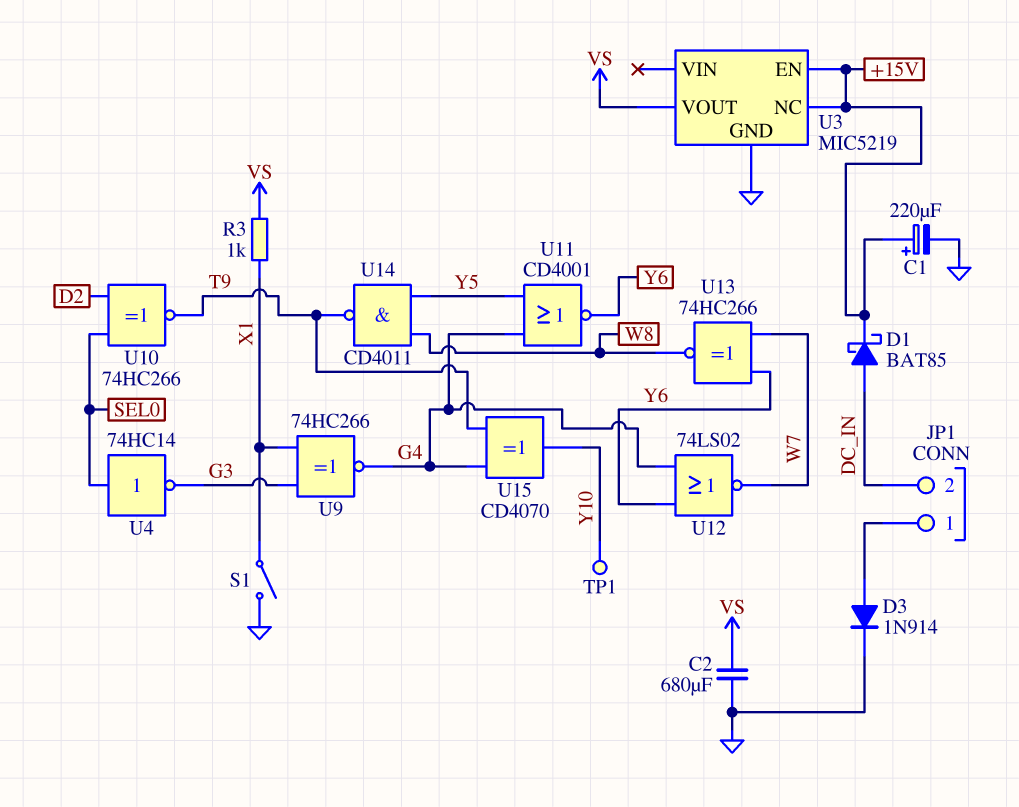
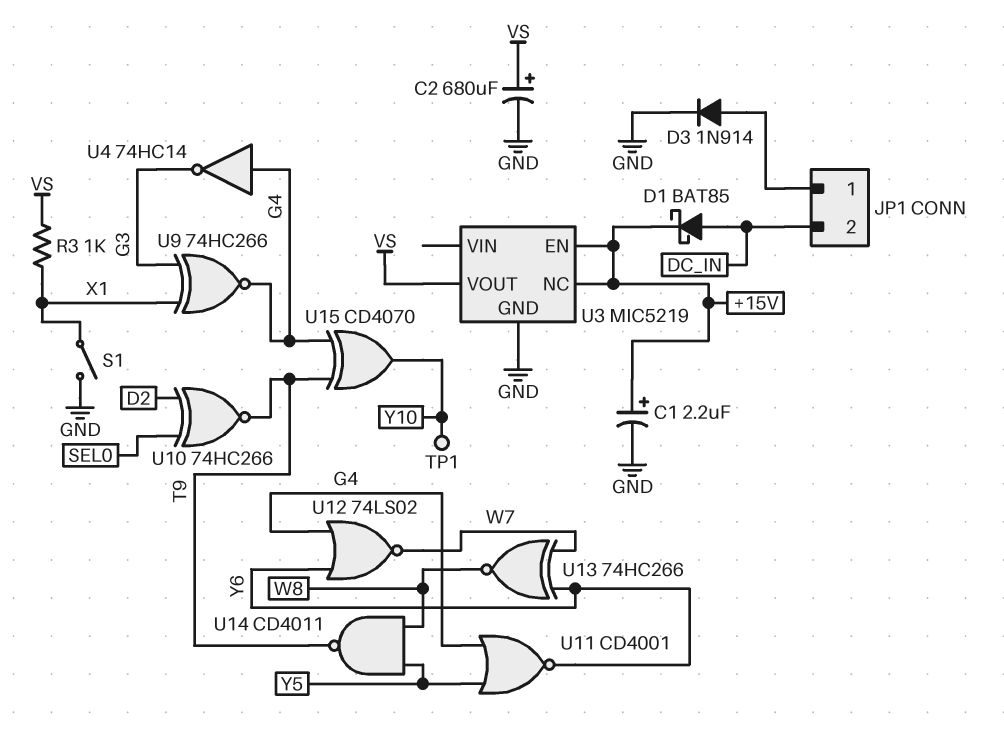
C1: 220uF (plus +15V, minus GND) -> 2.2uF (plus +15V, minus GND)
C2: 680uF (GND, VS) -> 680uF (plus VS, minus GND)
U4: NOT 74HC14 (in SEL0, out G3) -> NOT 74HC14 (in G4, out G3)

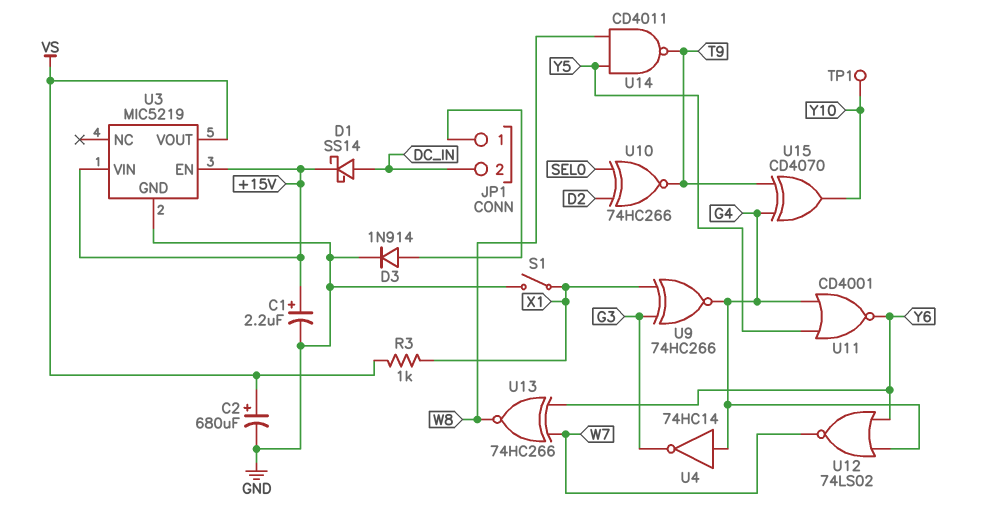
D1: schottky BAT85 (A DC_IN, K +15V) -> schottky SS14 (A DC_IN, K +15V)
U3 pin NC: +15V -> none
U3 pin VIN: none -> +15V

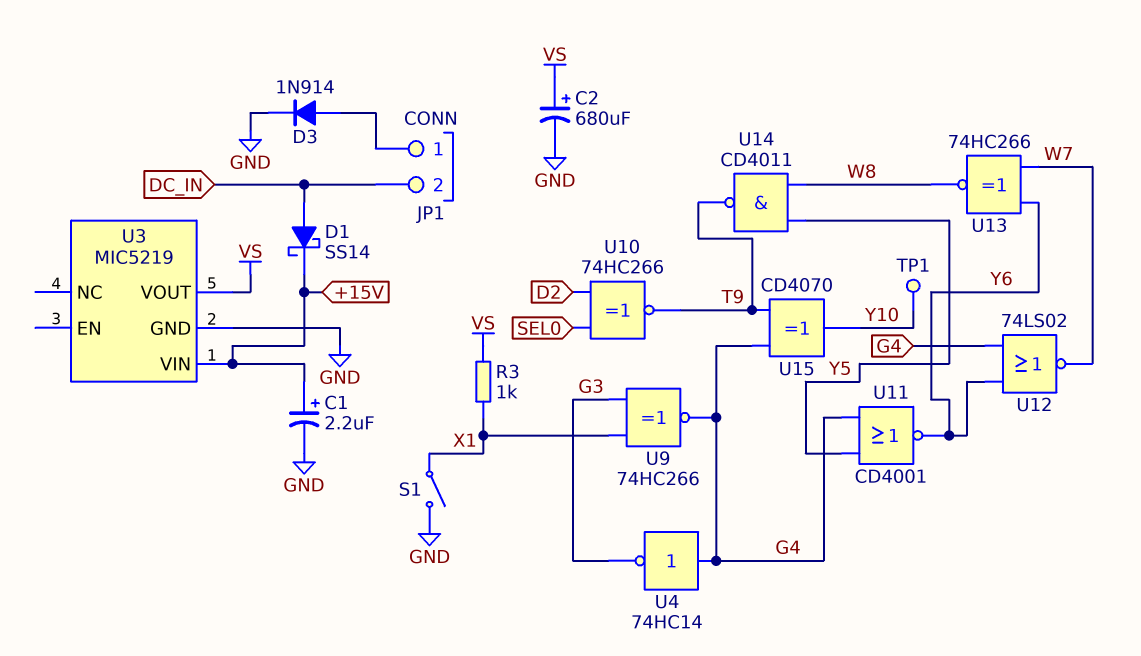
U3 pin EN: +15V -> none

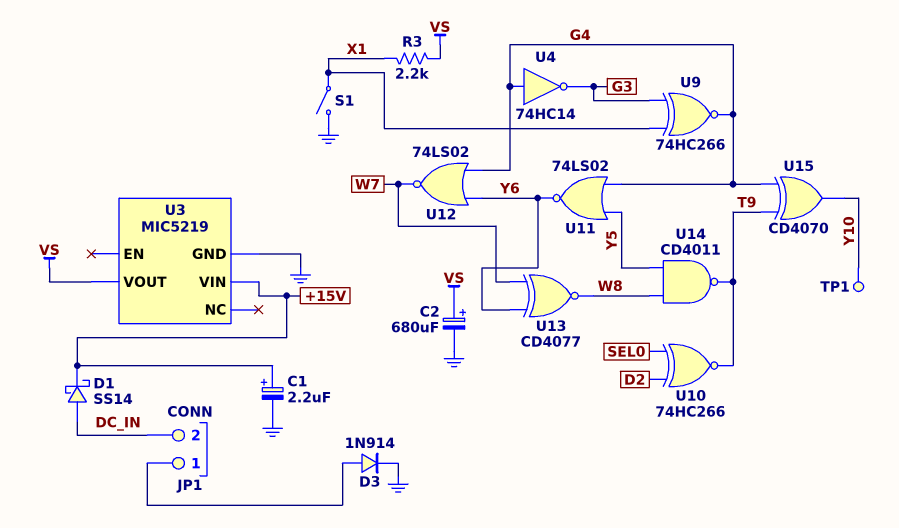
R3: 1k (VS, X1) -> 2.2k (VS, X1)
U11: NOR CD4001 (in G4, in Y5, out Y6) -> NOR 74LS02 (in G4, in Y5, out Y6)
U13: XNOR 74HC266 (in W7, in Y6, out W8) -> XNOR CD4077 (in W7, in Y6, out W8)

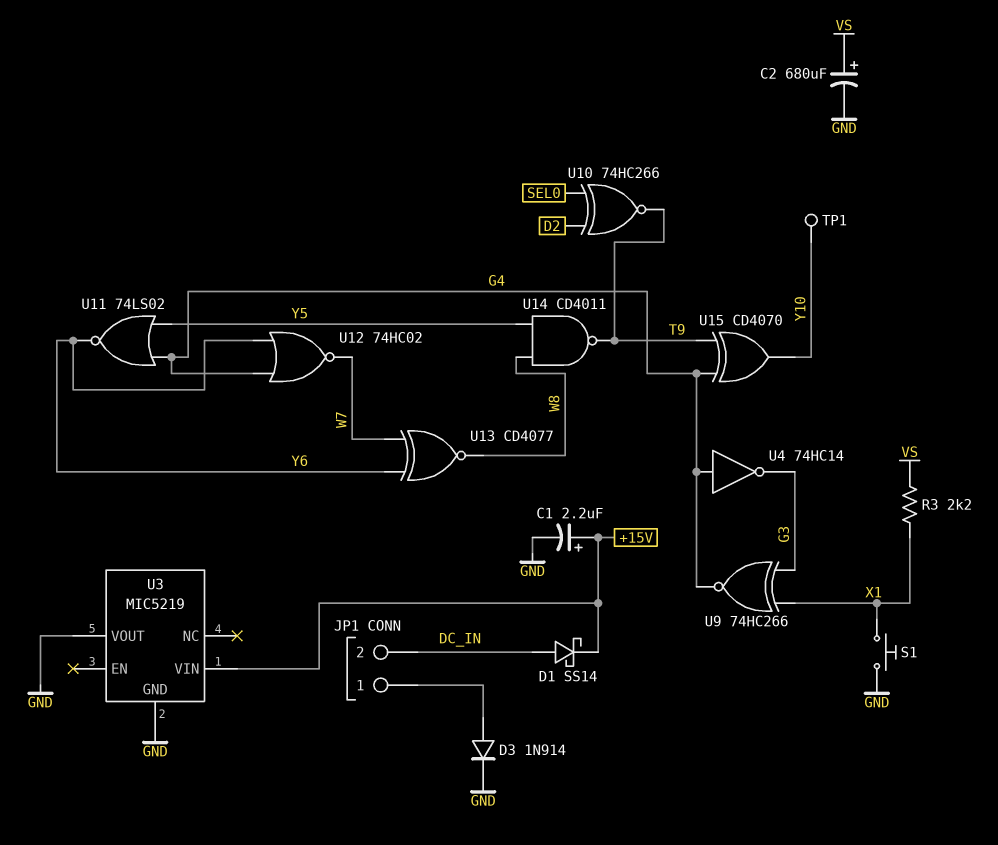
S1: switch (GND, X1) -> button (GND, X1)
U3 pin VOUT: VS -> GND
U12: NOR 74LS02 (in G4, in Y6, out W7) -> NOR 74HC02 (in G4, in Y6, out W7)

